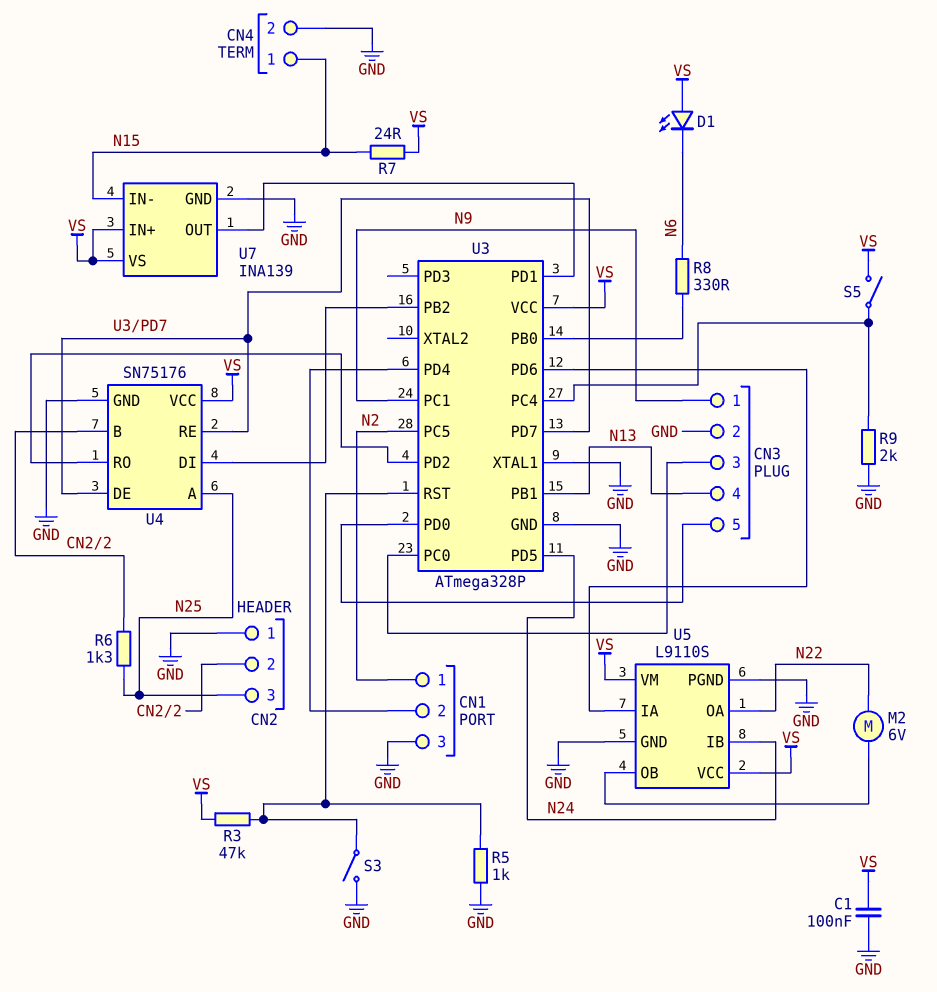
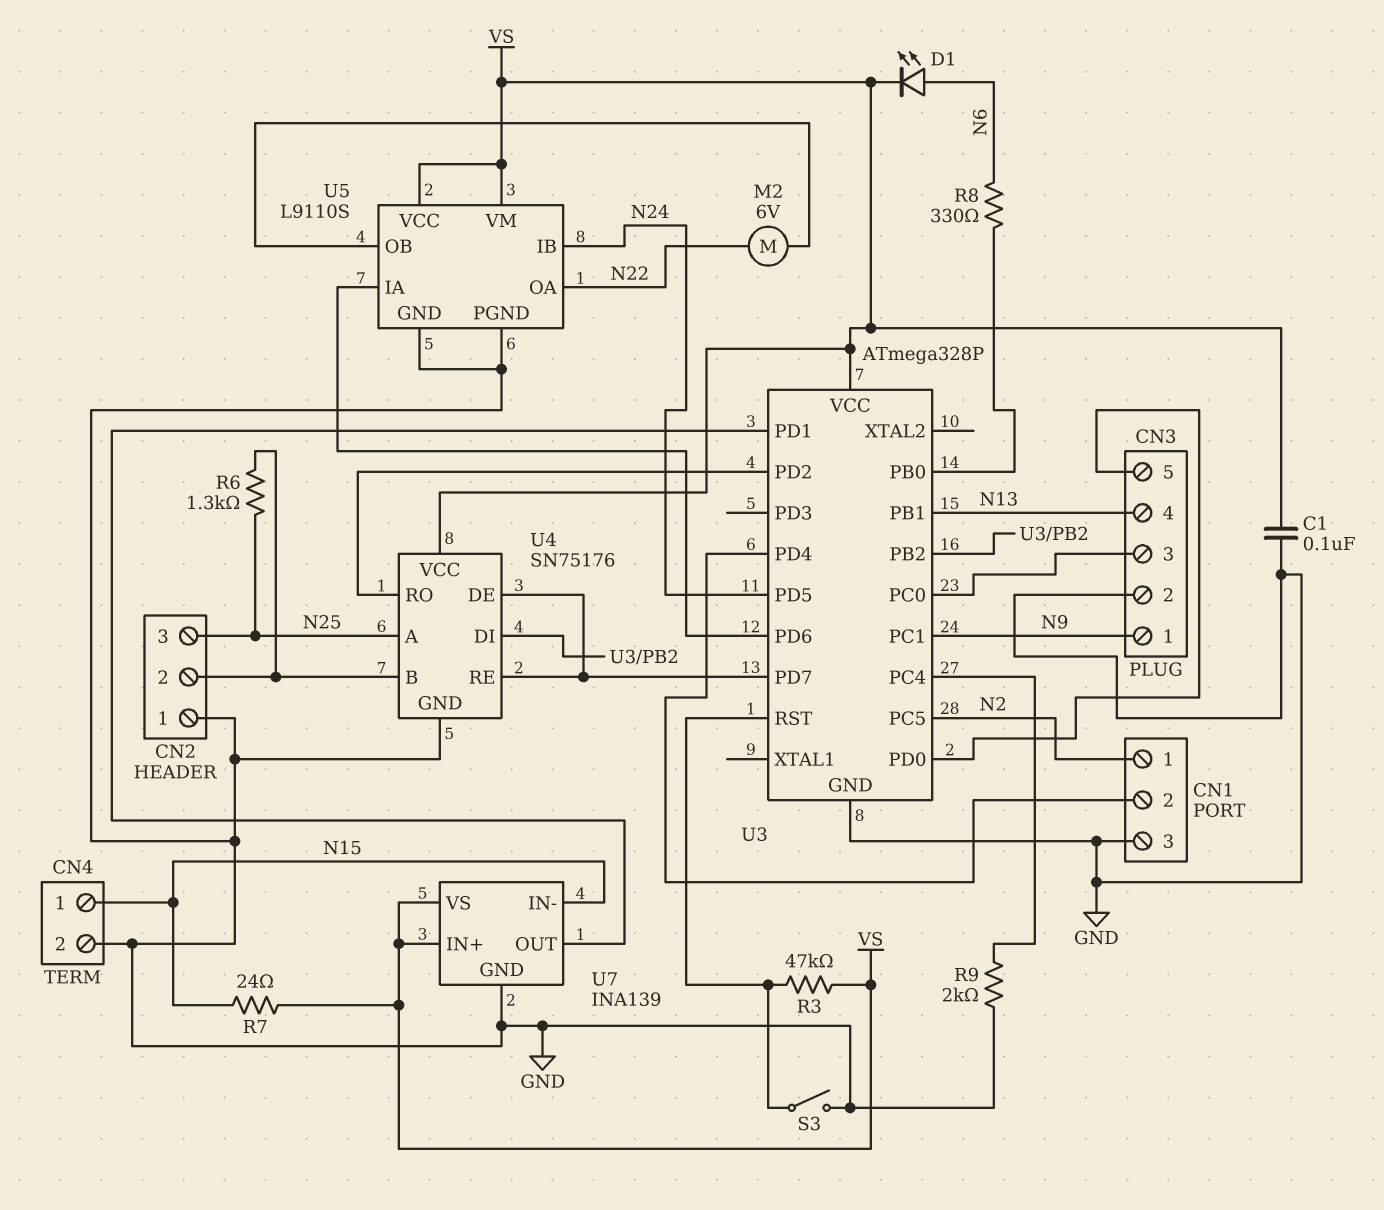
D1: LED (A VS, K N6) -> LED (A N6, K VS)
R5: 1k (GND, U3/RST) -> none
S5: switch (U3/PC4, VS) -> none
U3 pin XTAL1: GND -> none

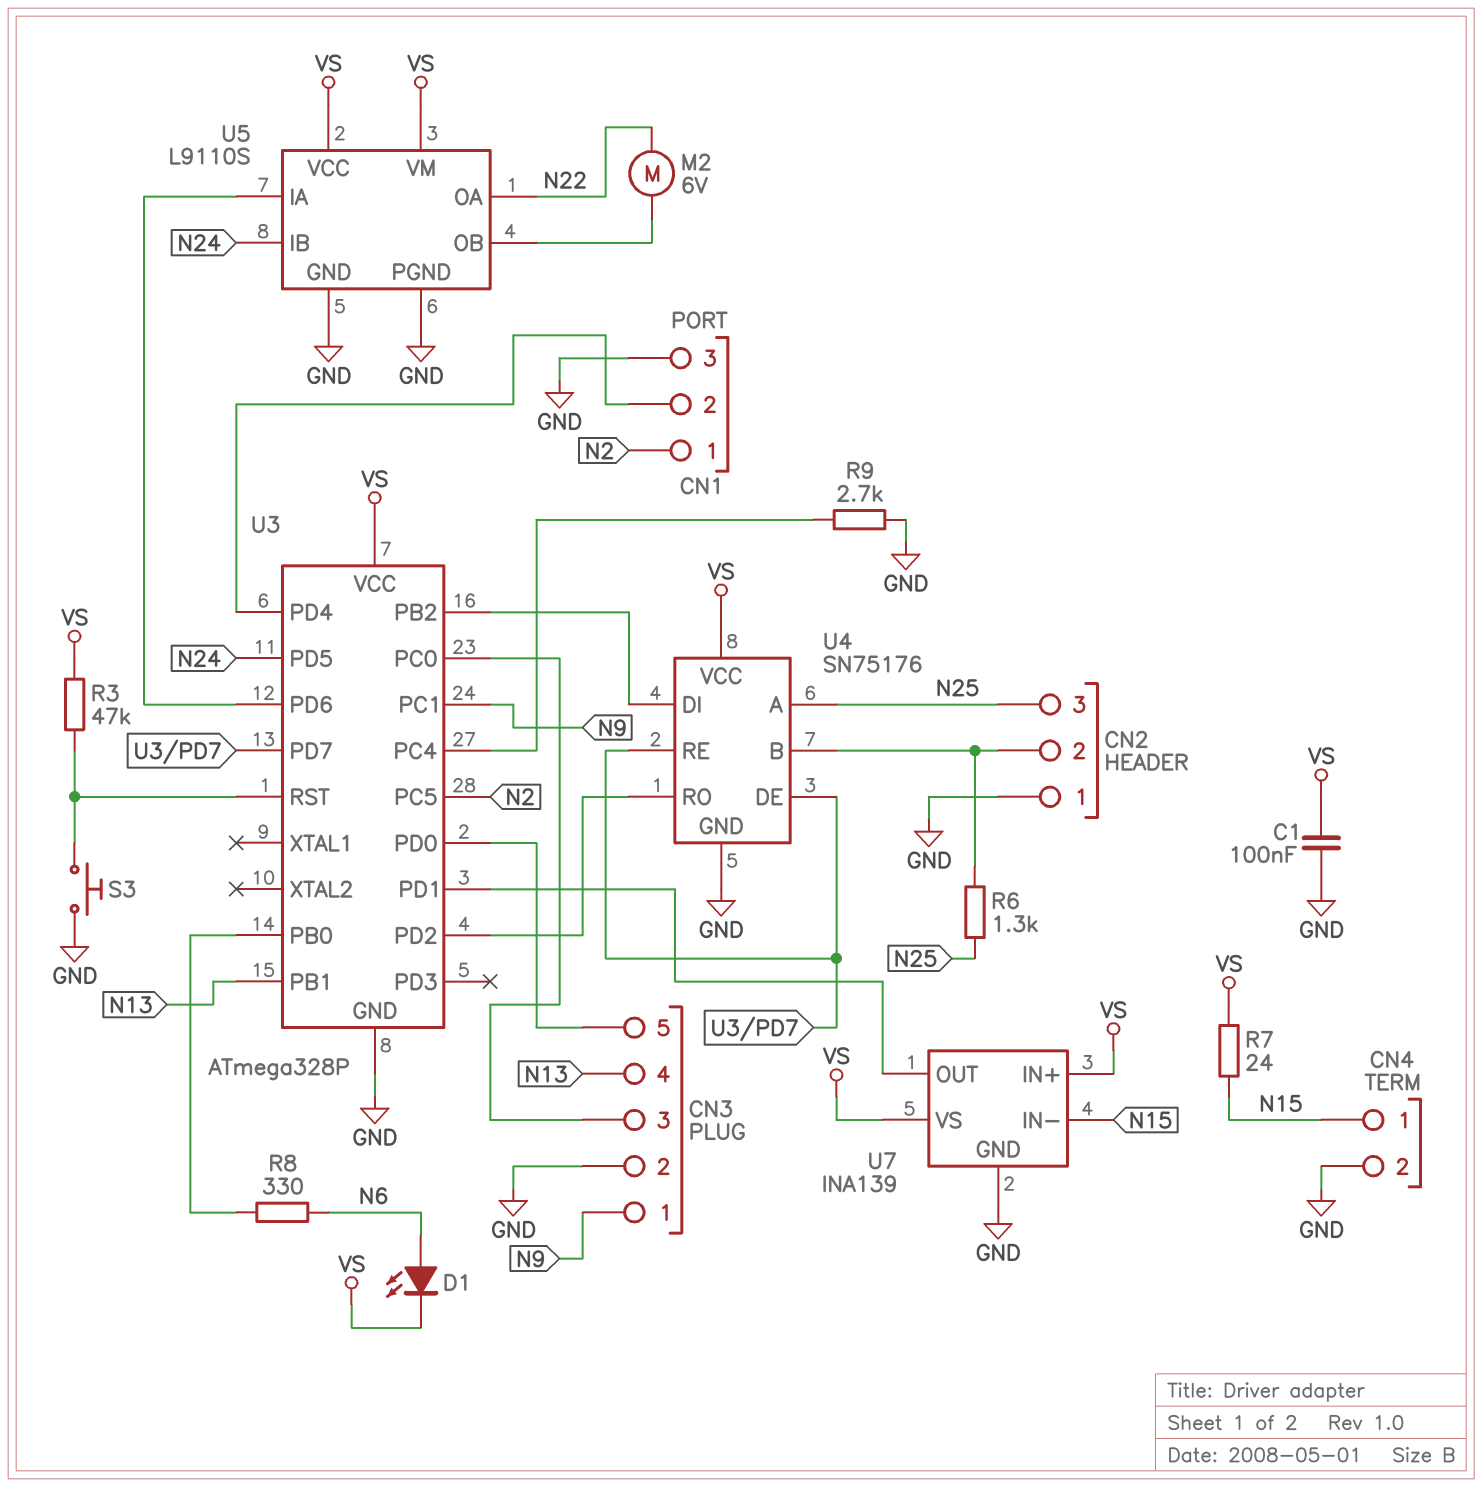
R9: 2k (GND, U3/PC4) -> 2.7k (GND, U3/PC4)
S3: switch (GND, U3/RST) -> button (GND, U3/RST)

